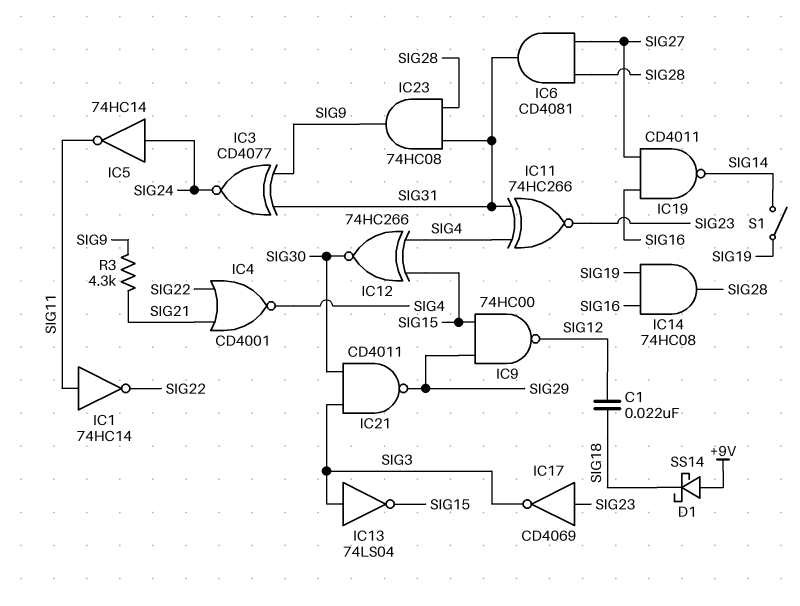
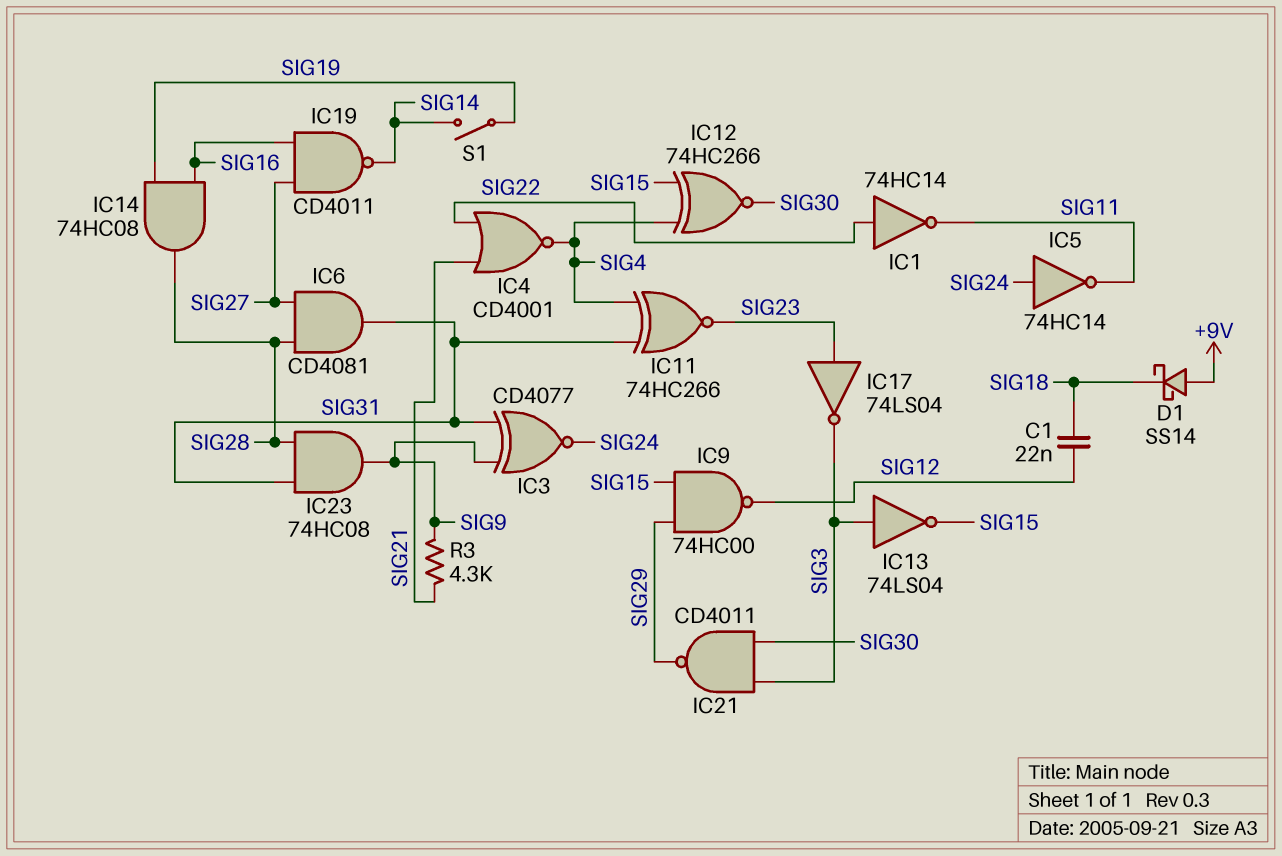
IC1: NOT 74HC14 (in SIG11, out SIG22) -> NOT 74HC14 (in SIG22, out SIG11)
IC17: NOT CD4069 (in SIG23, out SIG3) -> NOT 74LS04 (in SIG23, out SIG3)

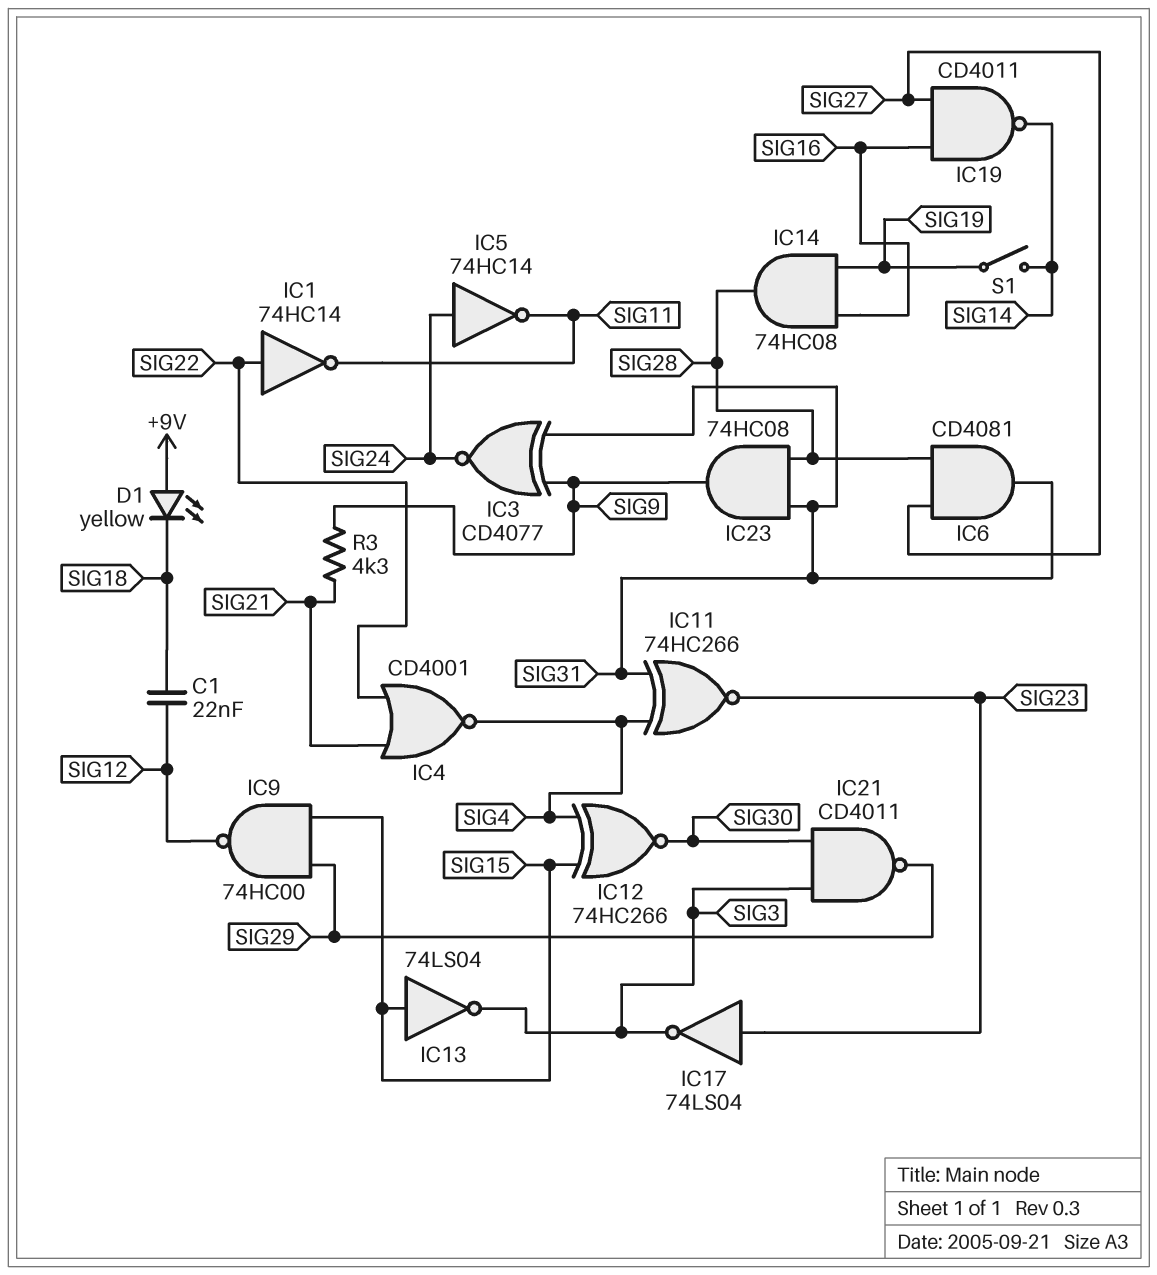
D1: schottky SS14 (A +9V, K SIG18) -> LED yellow (A +9V, K SIG18)
IC13: NOT 74LS04 (in SIG3, out SIG15) -> NOT 74LS04 (in SIG15, out SIG3)

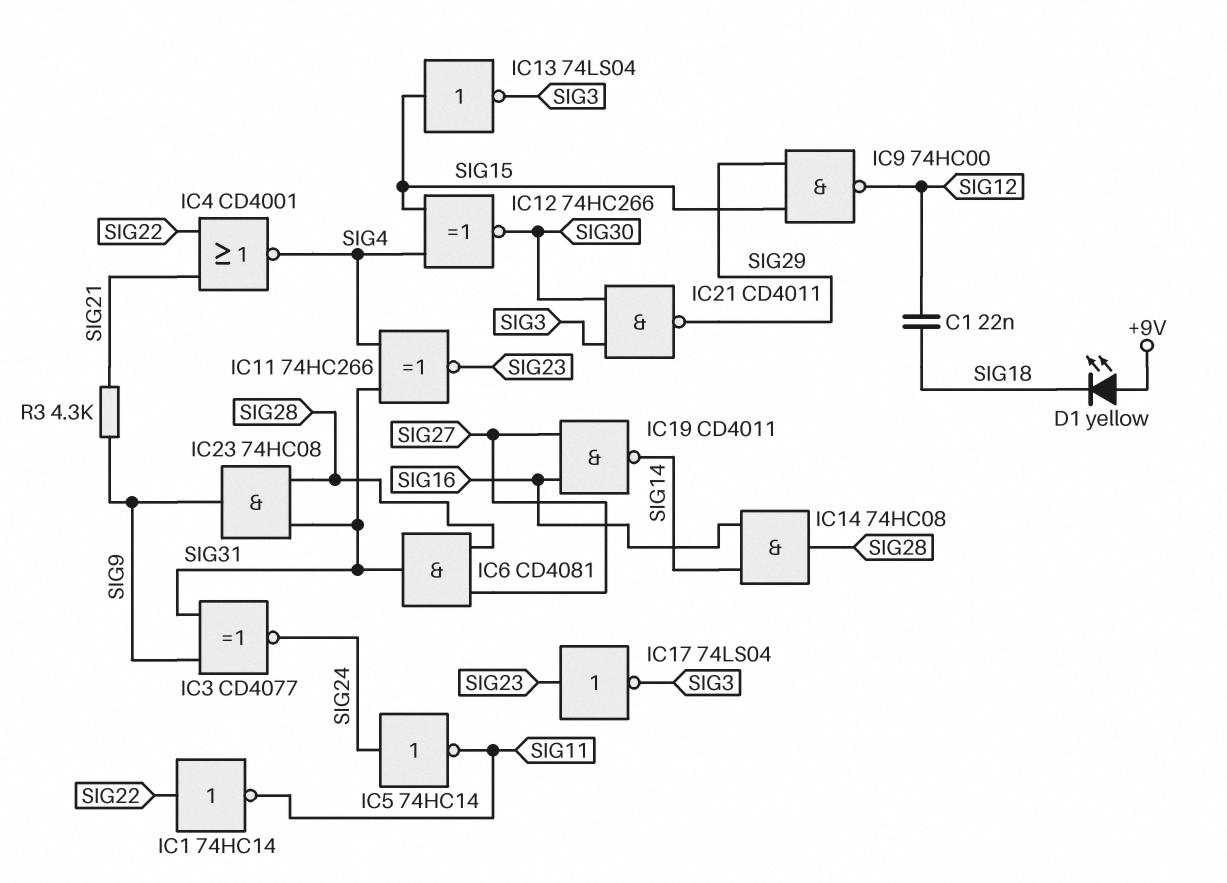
IC14: AND 74HC08 (in SIG16, in SIG19, out SIG28) -> AND 74HC08 (in SIG14, in SIG16, out SIG28)
S1: switch (SIG14, SIG19) -> none

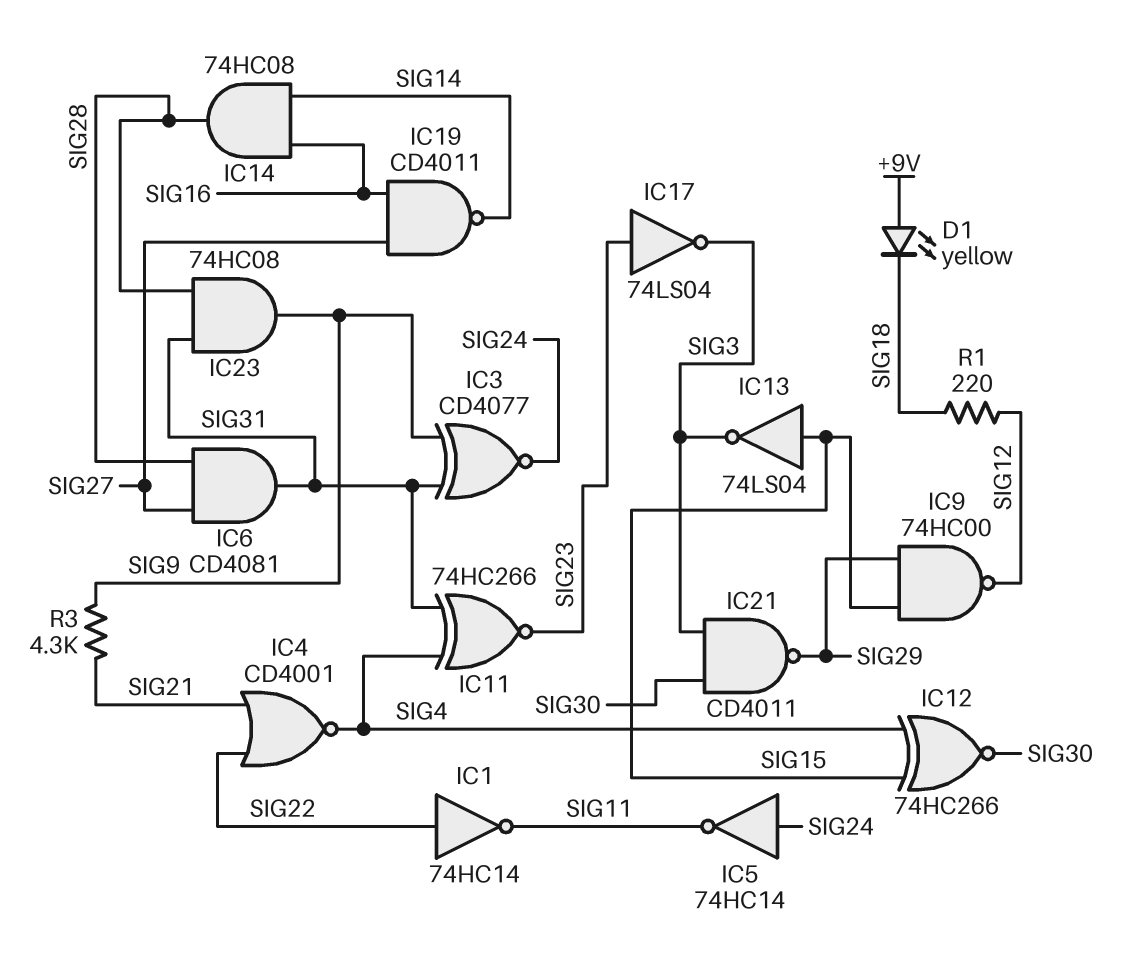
C1: 22nF (SIG12, SIG18) -> none
R1: none -> 220 (SIG12, SIG18)

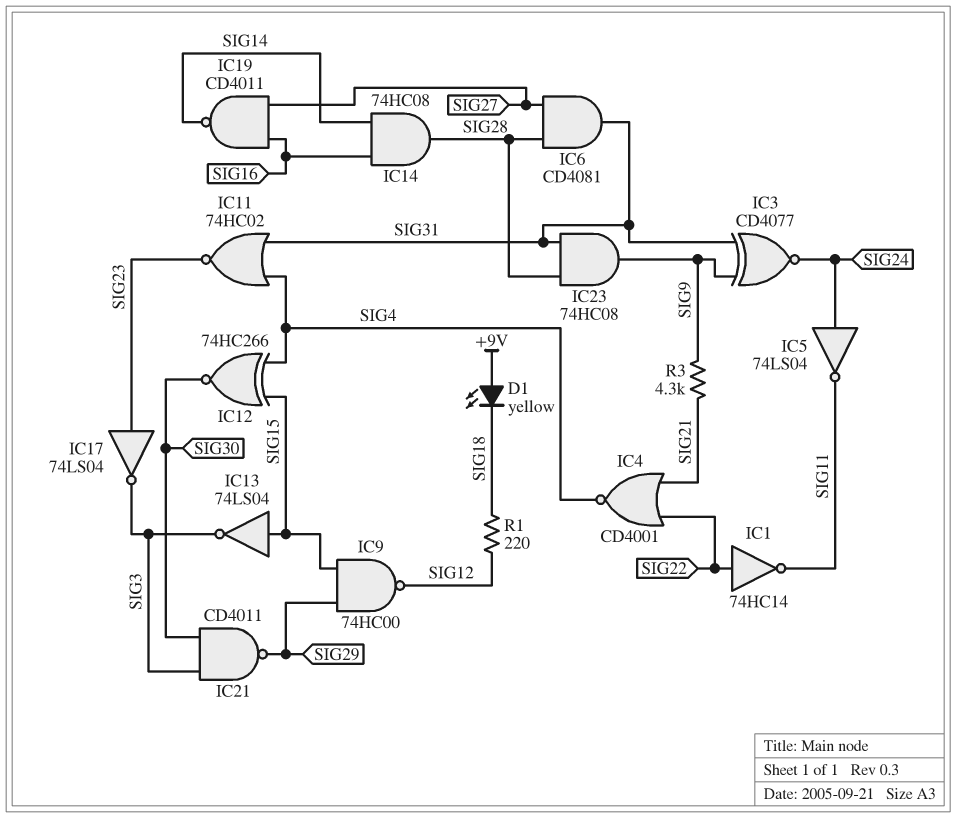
IC5: NOT 74HC14 (in SIG24, out SIG11) -> NOT 74LS04 (in SIG24, out SIG11)
IC11: XNOR 74HC266 (in SIG4, in SIG31, out SIG23) -> NOR 74HC02 (in SIG4, in SIG31, out SIG23)

